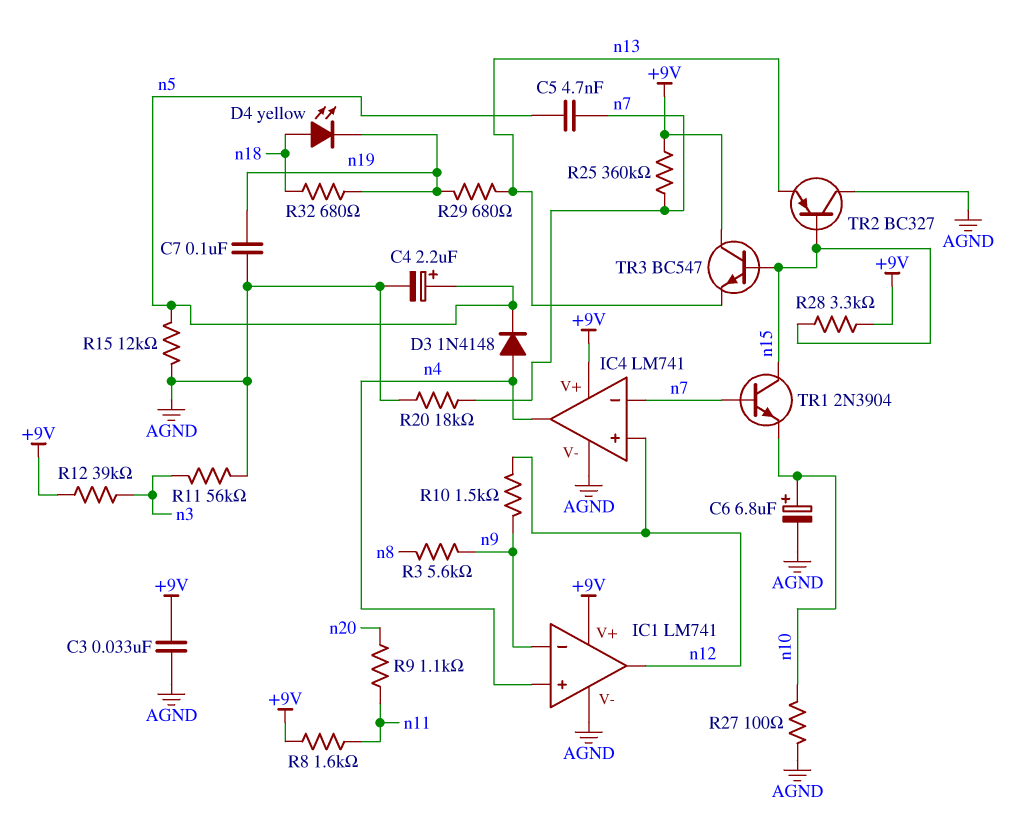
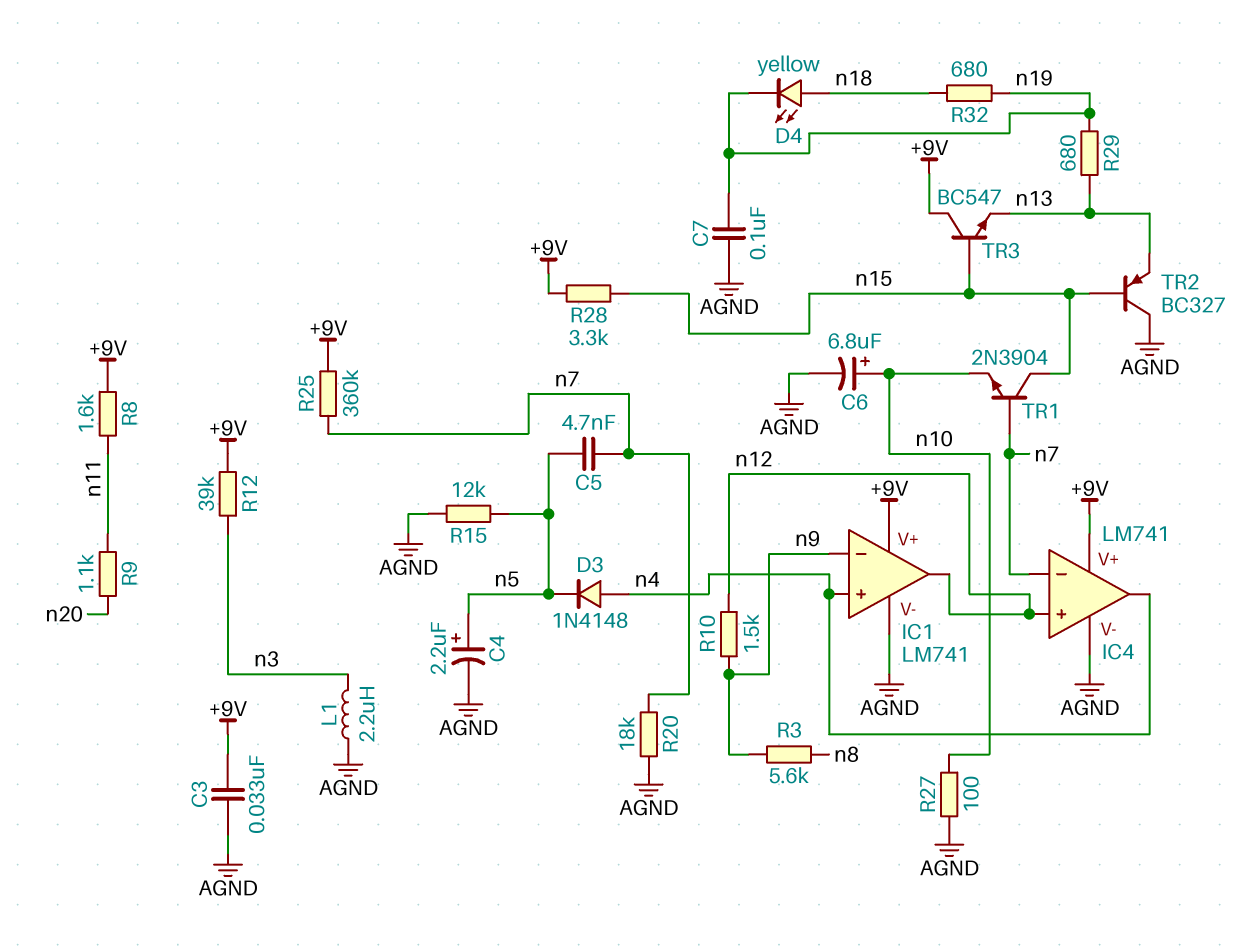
L1: none -> 2.2uH (AGND, n3)
R11: 56k (AGND, n3) -> none

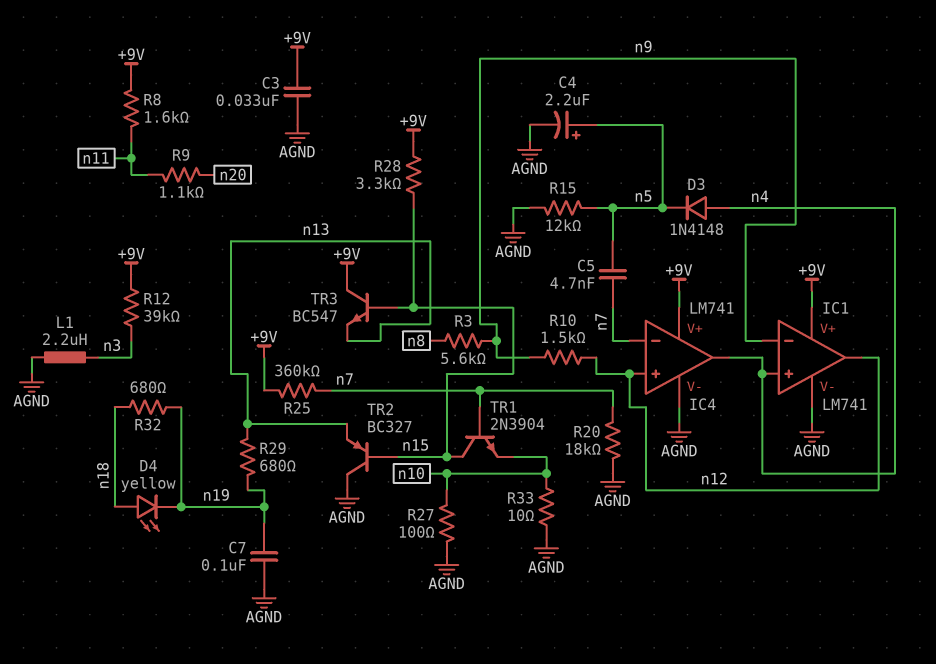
C6: 6.8uF (plus n10, minus AGND) -> none
R33: none -> 10 (AGND, n10)

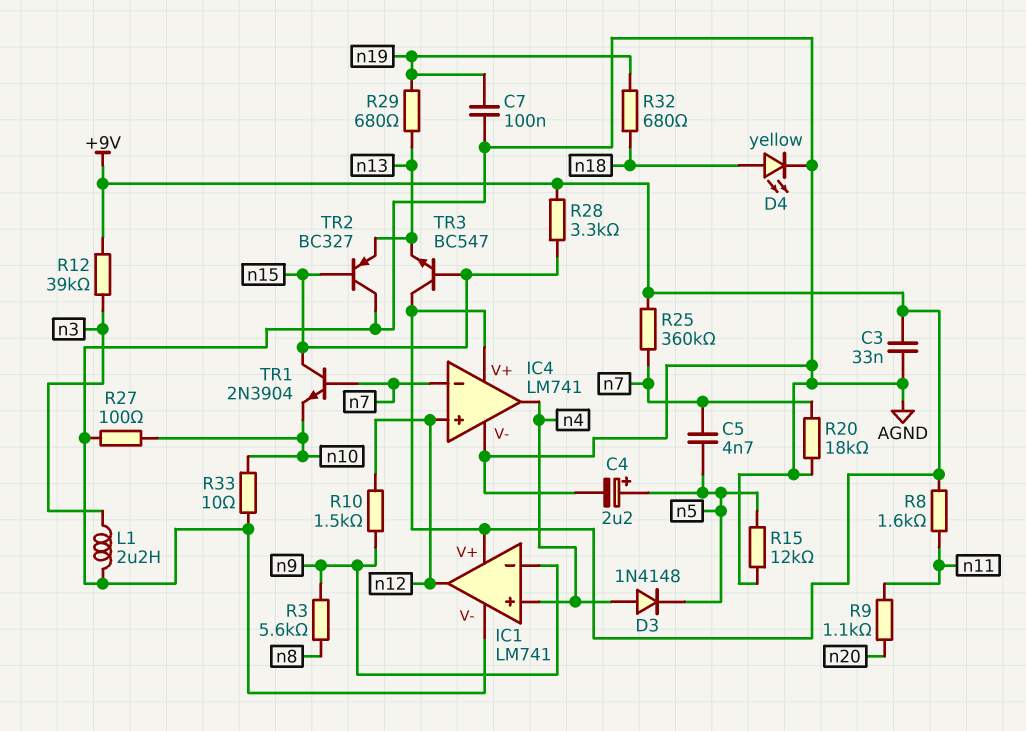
D4: LED yellow (A n18, K n19) -> LED yellow (A n18, K AGND)

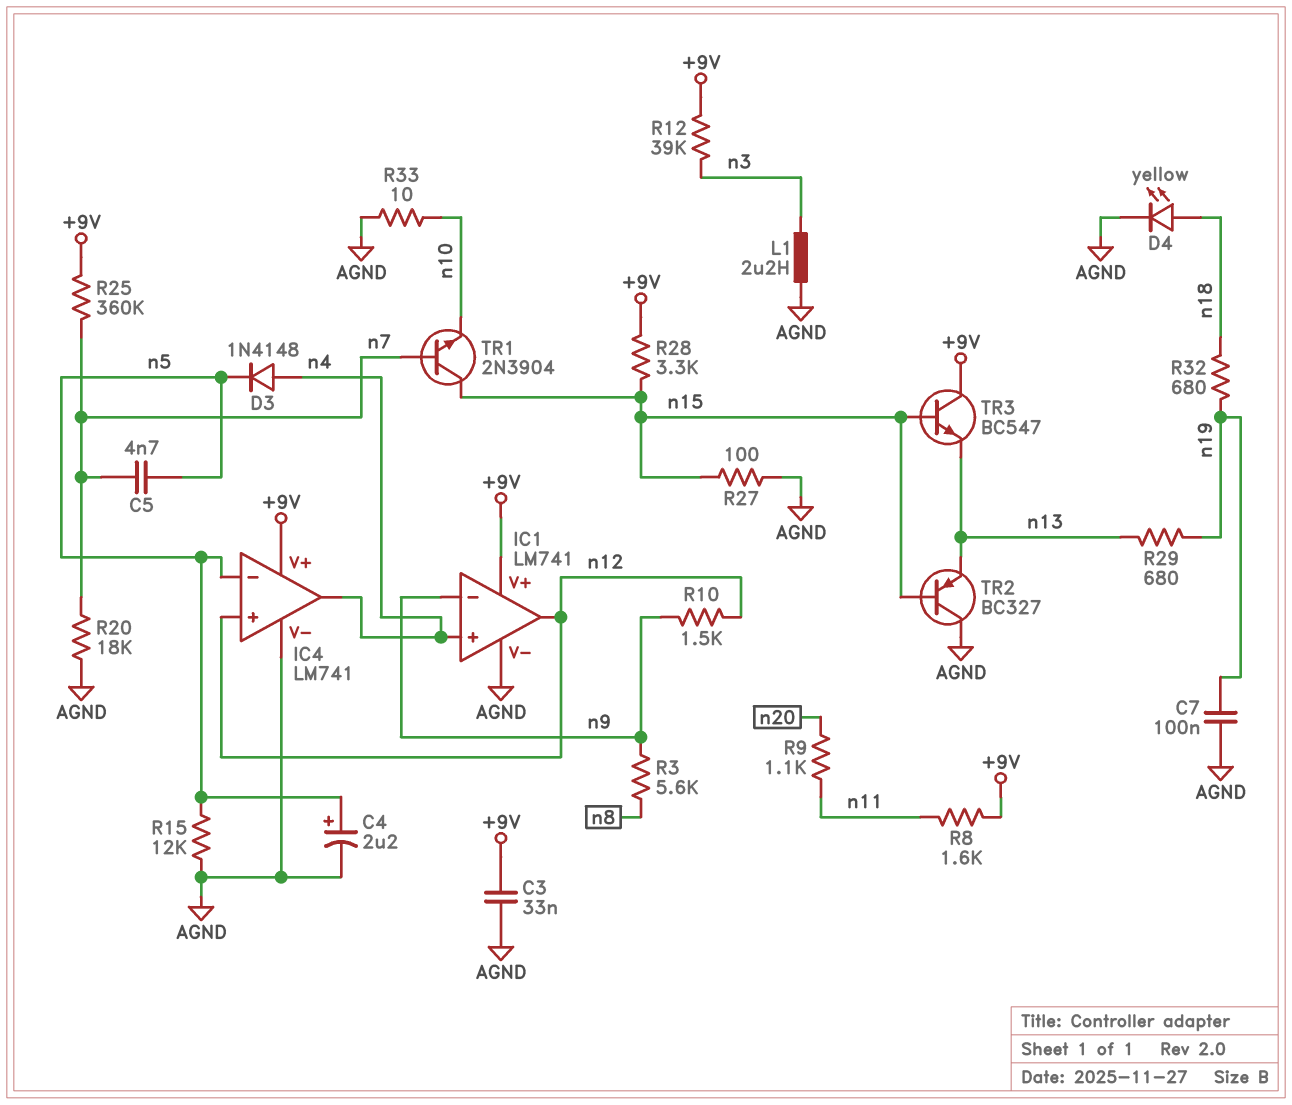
IC4 pin in-: n7 -> n5
R27: 100 (AGND, n10) -> 100 (AGND, n15)

